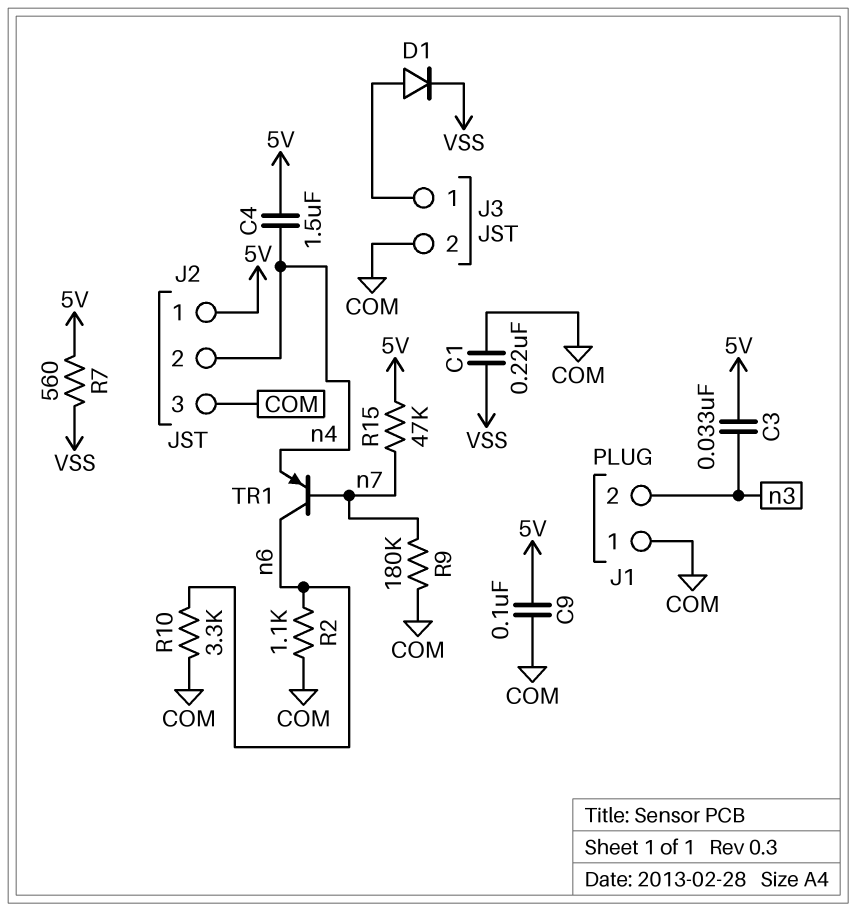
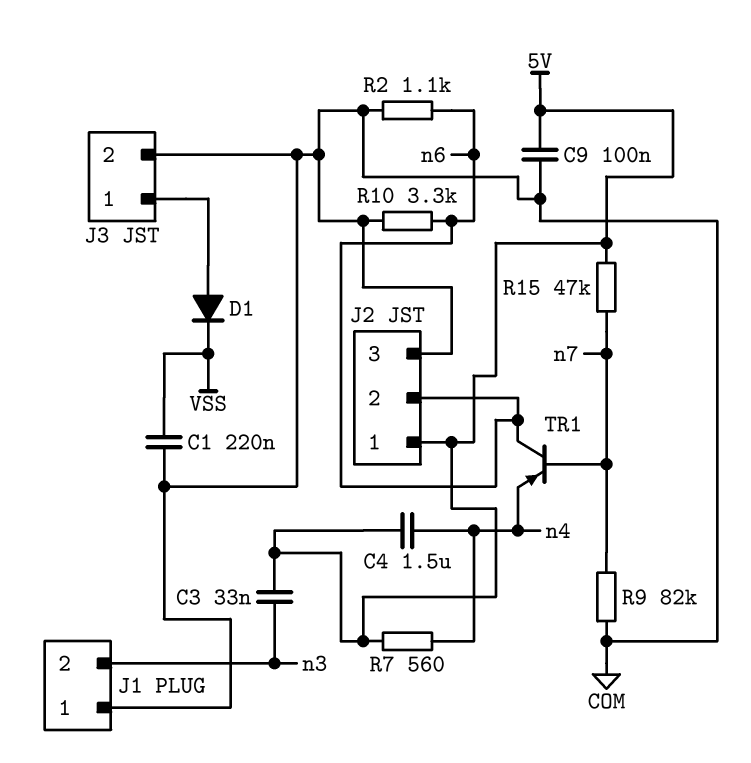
J2 pin 2: n4 -> n6
R7: 560 (5V, VSS) -> 560 (5V, n4)
R9: 180k (COM, n7) -> 82k (COM, n7)

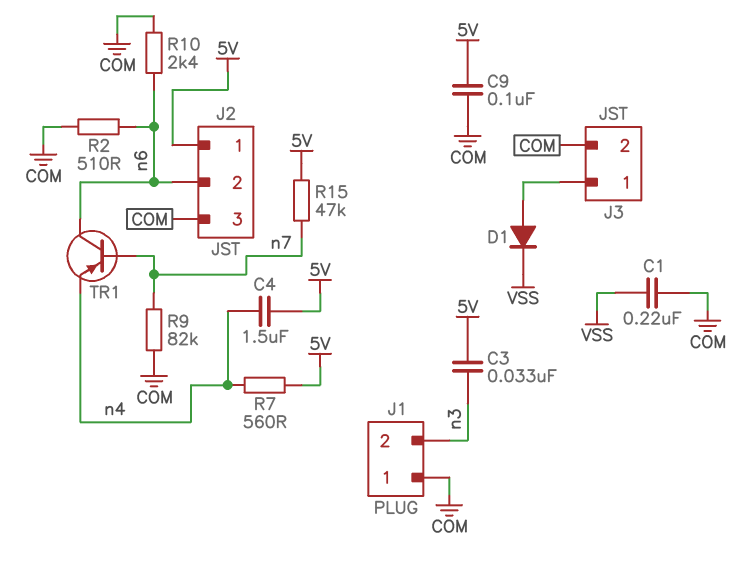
R2: 1.1k (COM, n6) -> 510 (COM, n6)
R10: 3.3k (COM, n6) -> 2.4k (COM, n6)

